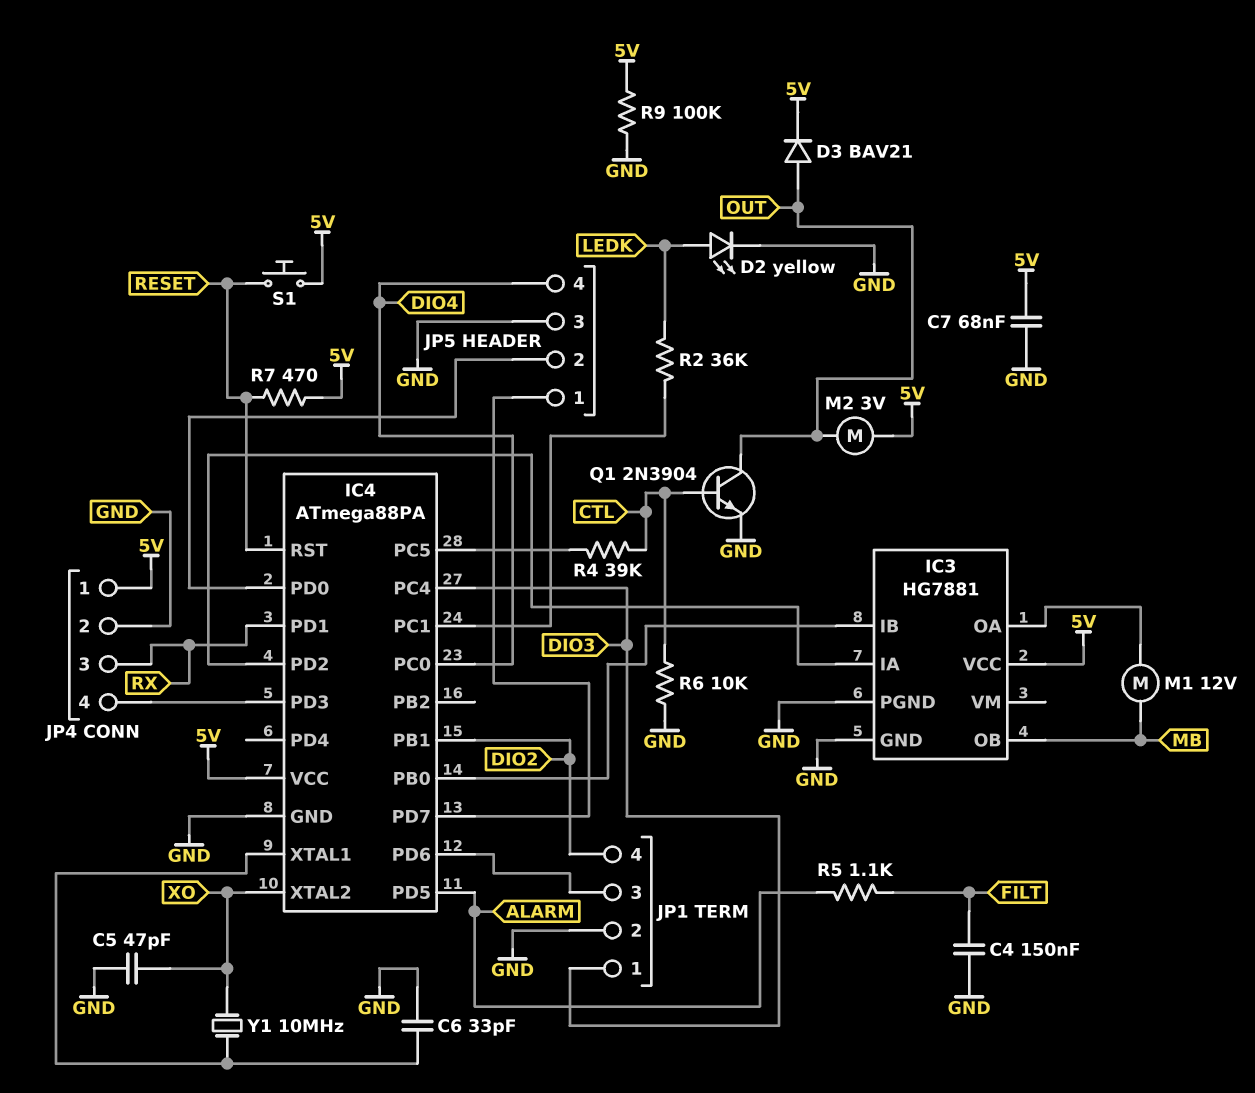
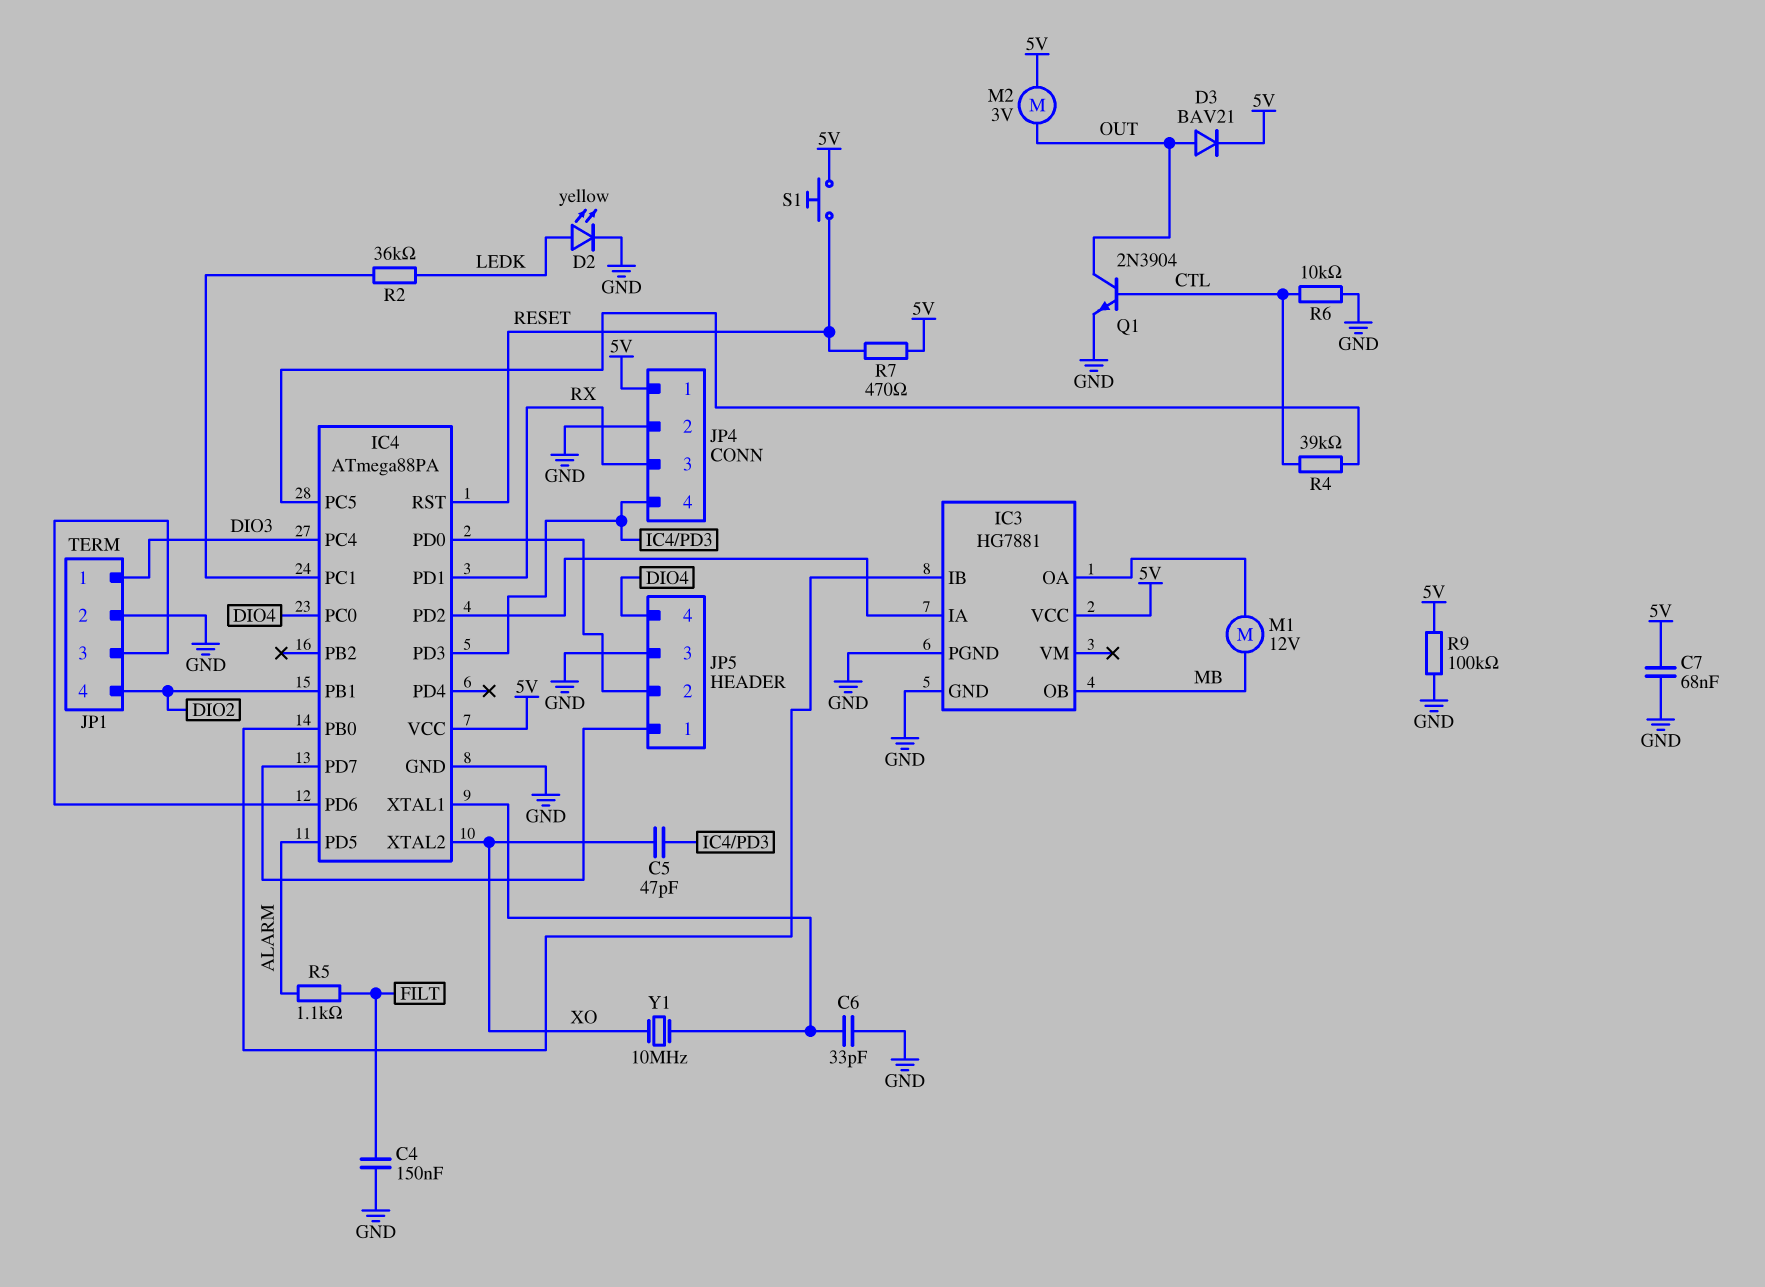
C5: 47pF (GND, XO) -> 47pF (IC4/PD3, XO)

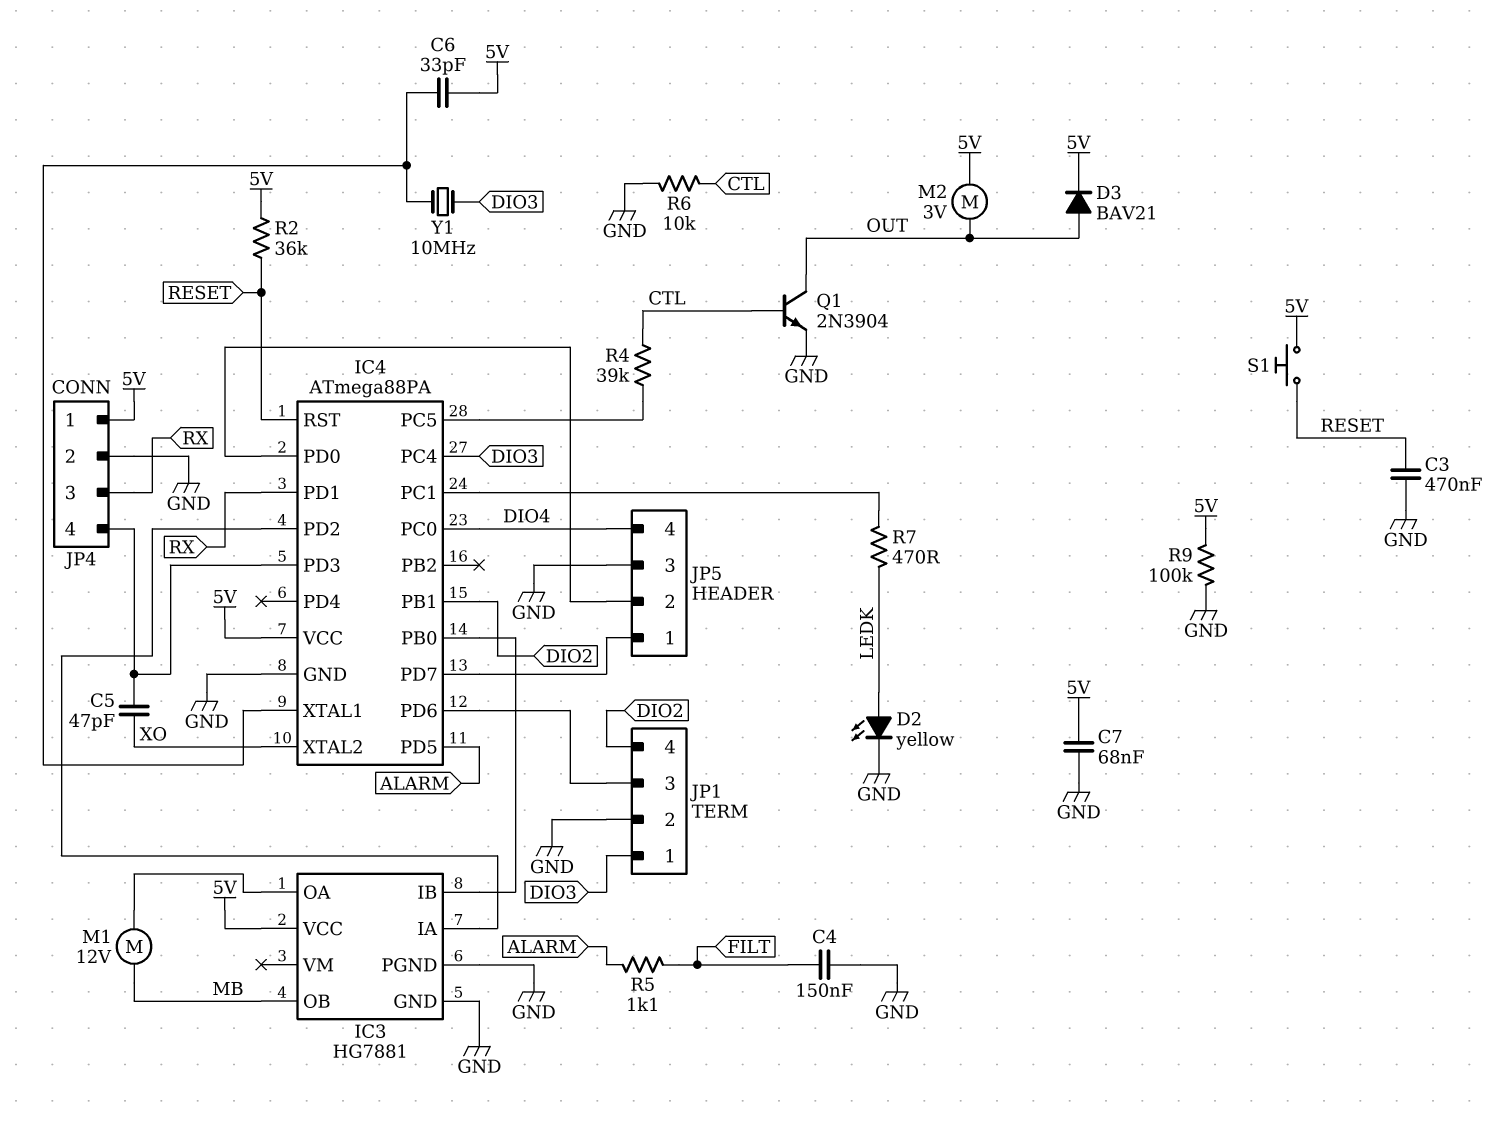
C3: none -> 470nF (GND, RESET)
C6: 33pF (GND, IC4/XTAL1) -> 33pF (5V, IC4/XTAL1)
R2: 36k (IC4/PC1, LEDK) -> 36k (5V, RESET)
R7: 470 (5V, RESET) -> 470 (IC4/PC1, LEDK)
Y1: 10MHz (IC4/XTAL1, XO) -> 10MHz (DIO3, IC4/XTAL1)

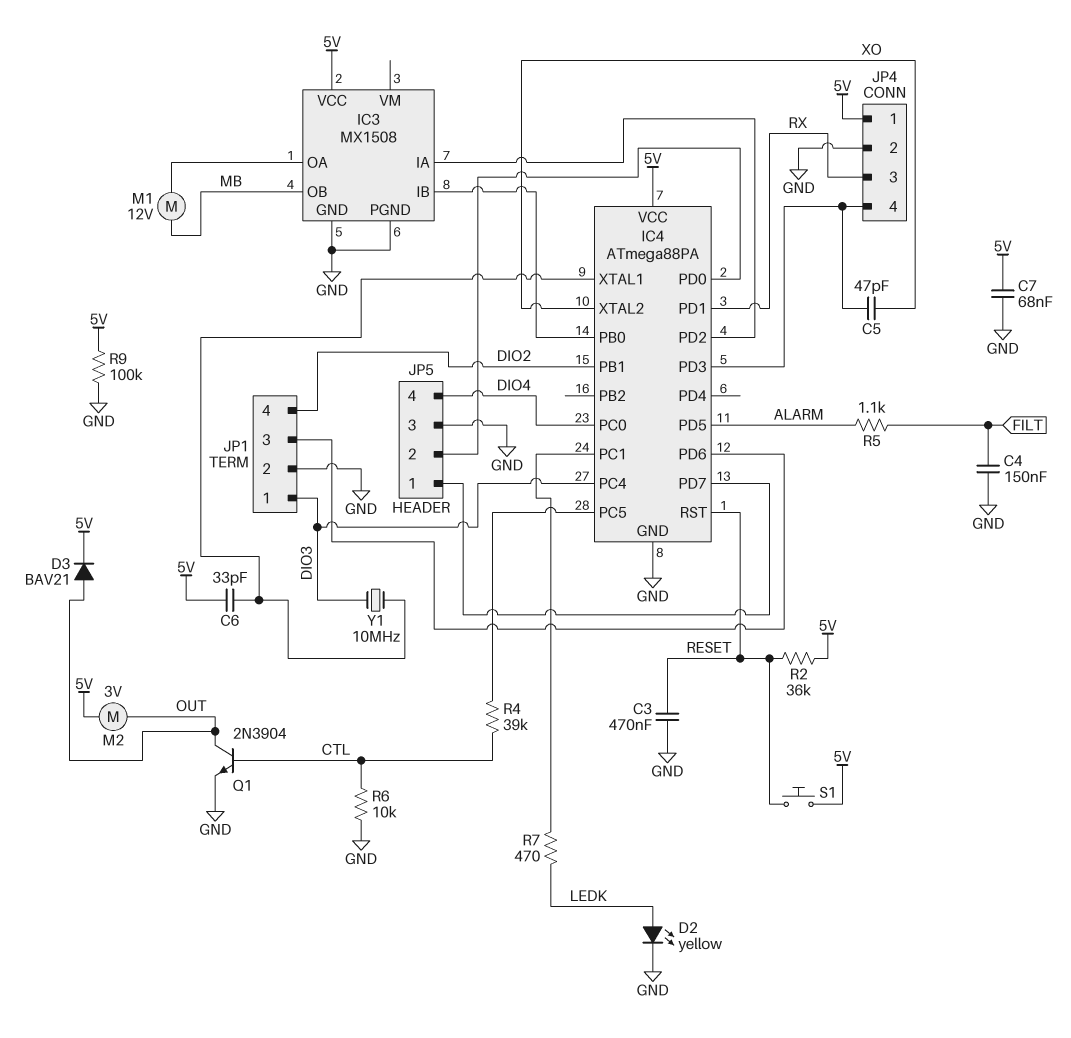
IC3: HG7881 -> MX1508

